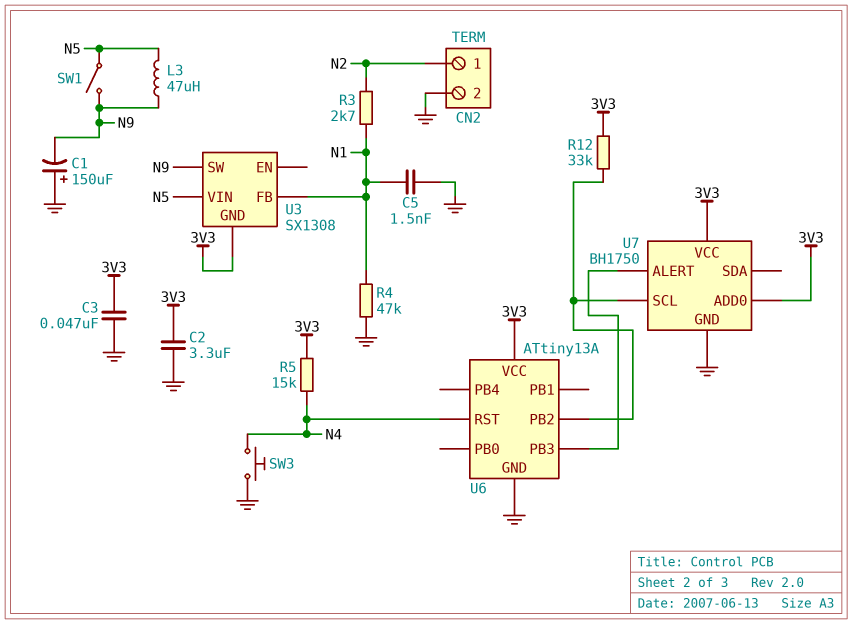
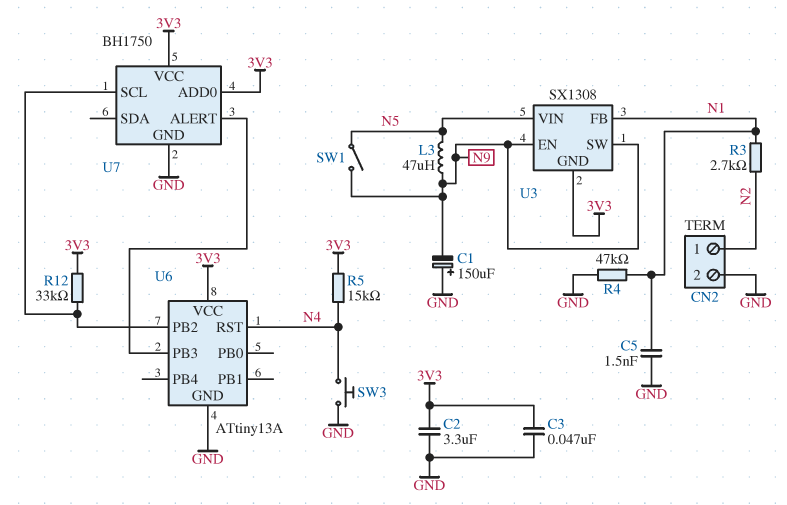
U3 pin EN: none -> N9

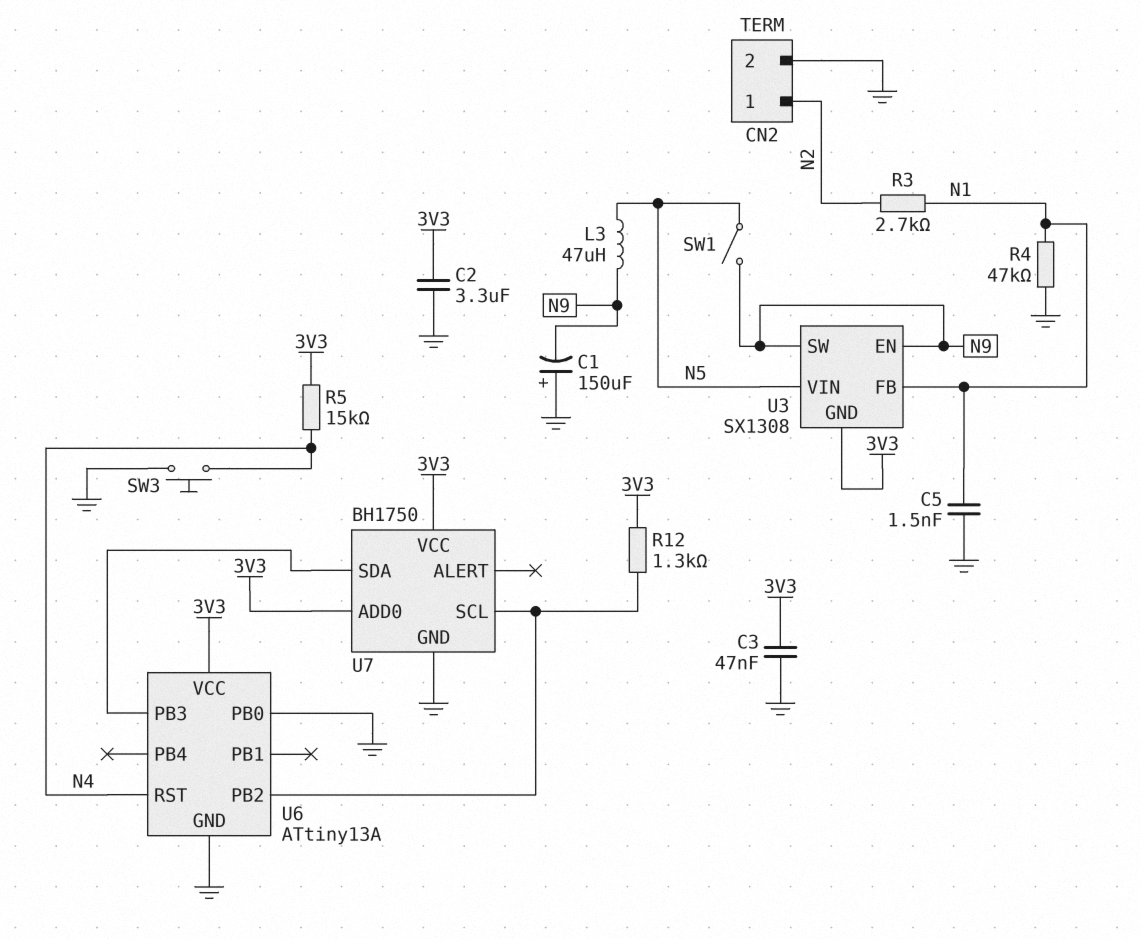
R12: 33k (3V3, U6/PB2) -> 1.3k (3V3, U6/PB2)
U6 pin PB0: none -> GND
U7 pin ALERT: U6/PB3 -> none
U7 pin SDA: none -> U6/PB3

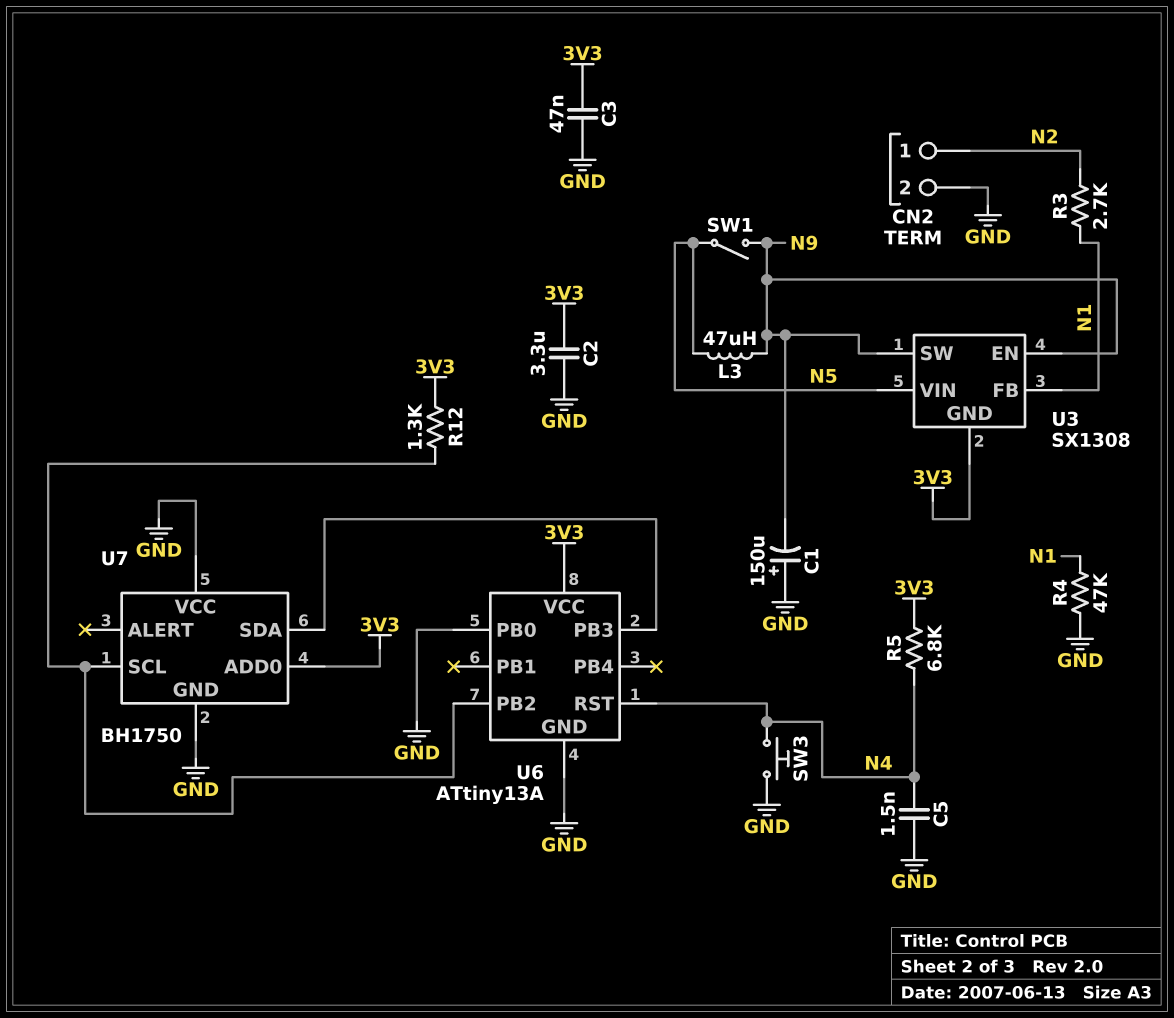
C5: 1.5nF (GND, N1) -> 1.5nF (GND, N4)
R5: 15k (3V3, N4) -> 6.8k (3V3, N4)
U7 pin VCC: 3V3 -> GND

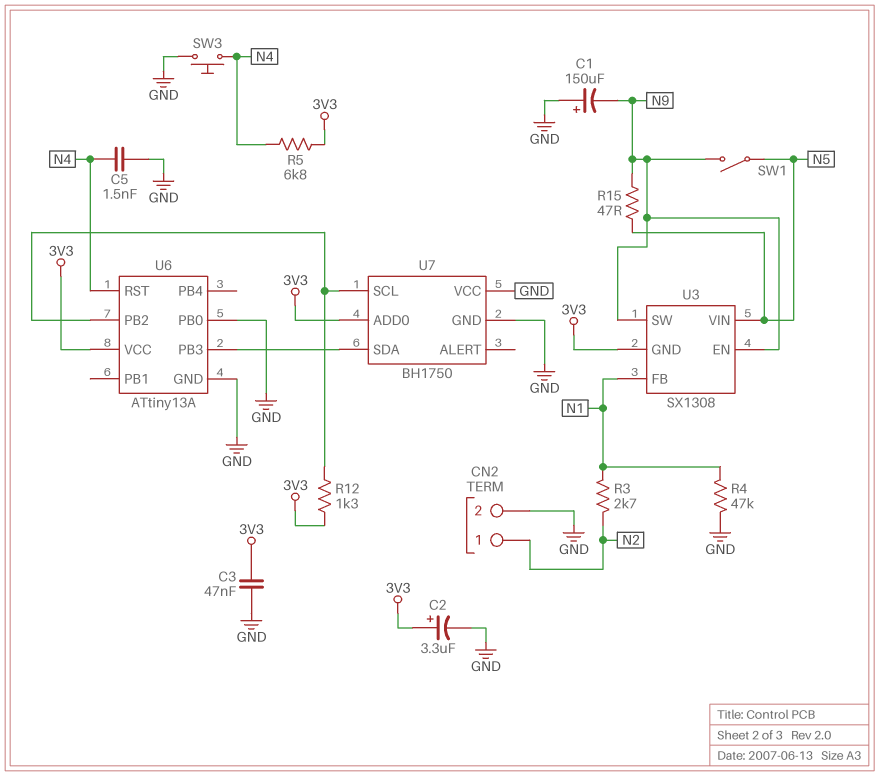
C2: 3.3uF (3V3, GND) -> 3.3uF (plus 3V3, minus GND)
L3: 47uH (N5, N9) -> none
R15: none -> 47 (N5, N9)

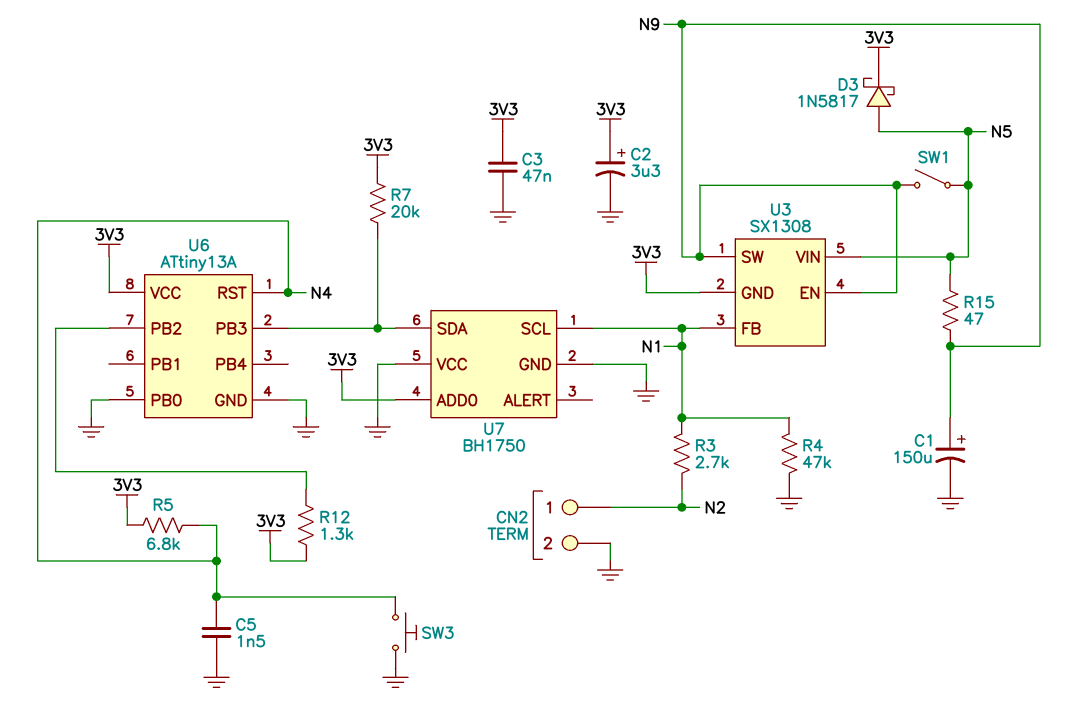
C1: 150uF (plus GND, minus N9) -> 150uF (plus N9, minus GND)
D3: none -> schottky 1N5817 (A N5, K 3V3)
R7: none -> 20k (3V3, U6/PB3)
U7 pin SCL: U6/PB2 -> N1

